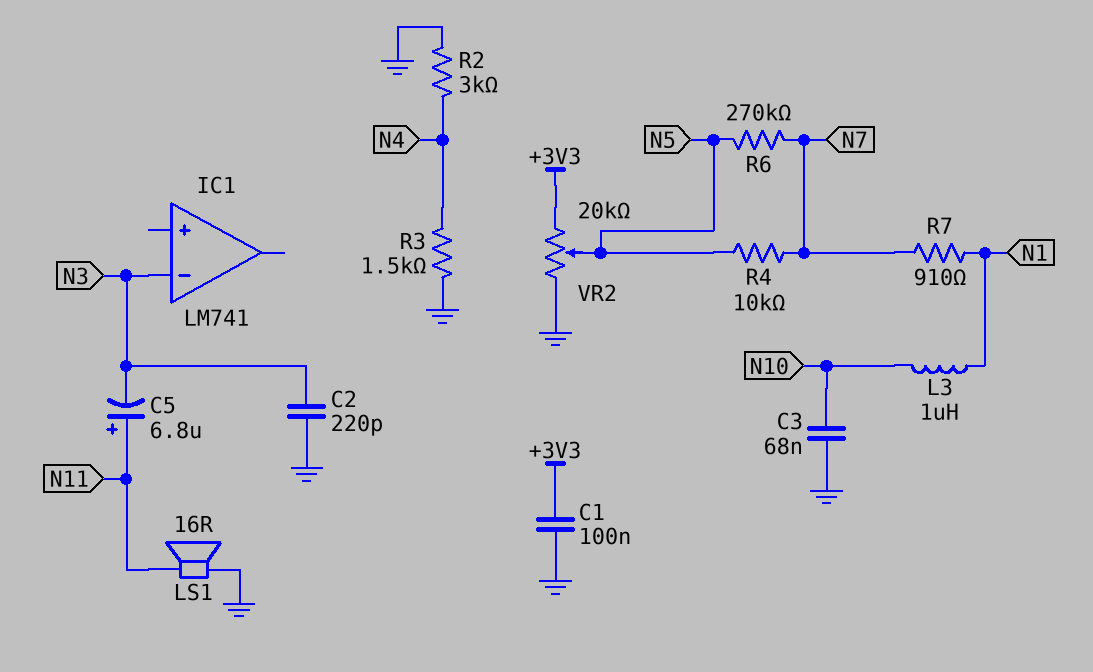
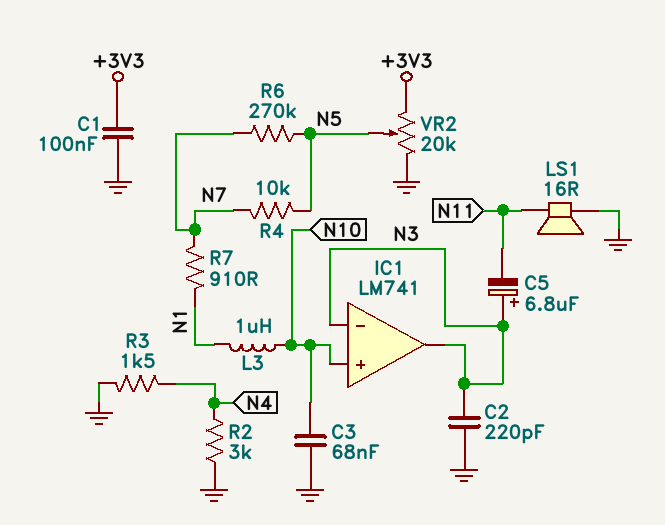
C5: 6.8uF (plus N11, minus N3) -> 6.8uF (plus N3, minus N11)
IC1 pin in+: none -> N10
IC1 pin out: none -> N3

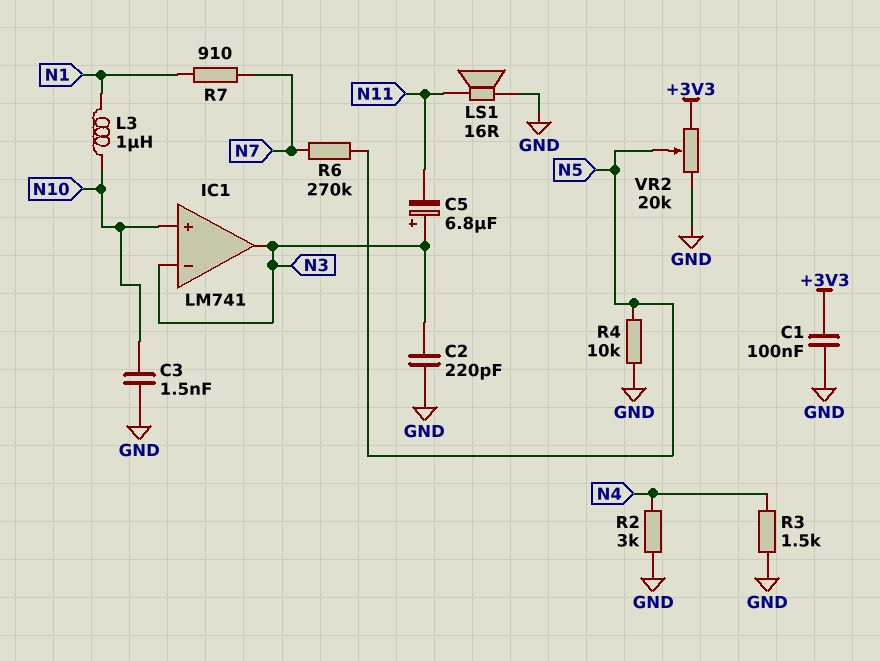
C3: 68nF (GND, N10) -> 1.5nF (GND, N10)
R4: 10k (N5, N7) -> 10k (GND, N5)

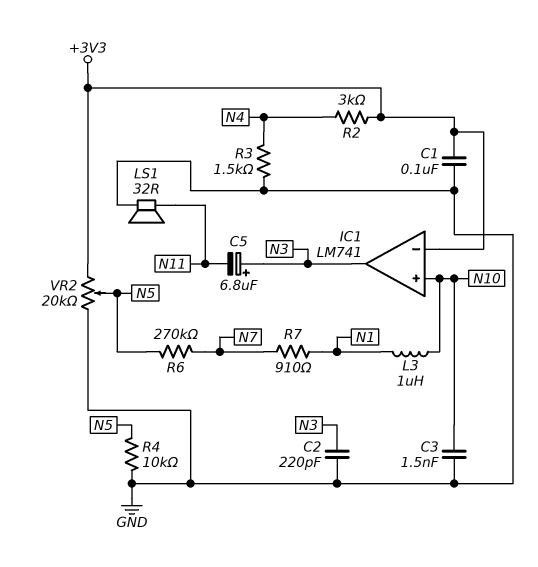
IC1 pin in-: N3 -> +3V3
LS1: speaker 16R (GND, N11) -> speaker 32R (GND, N11)
R2: 3k (GND, N4) -> 3k (+3V3, N4)

